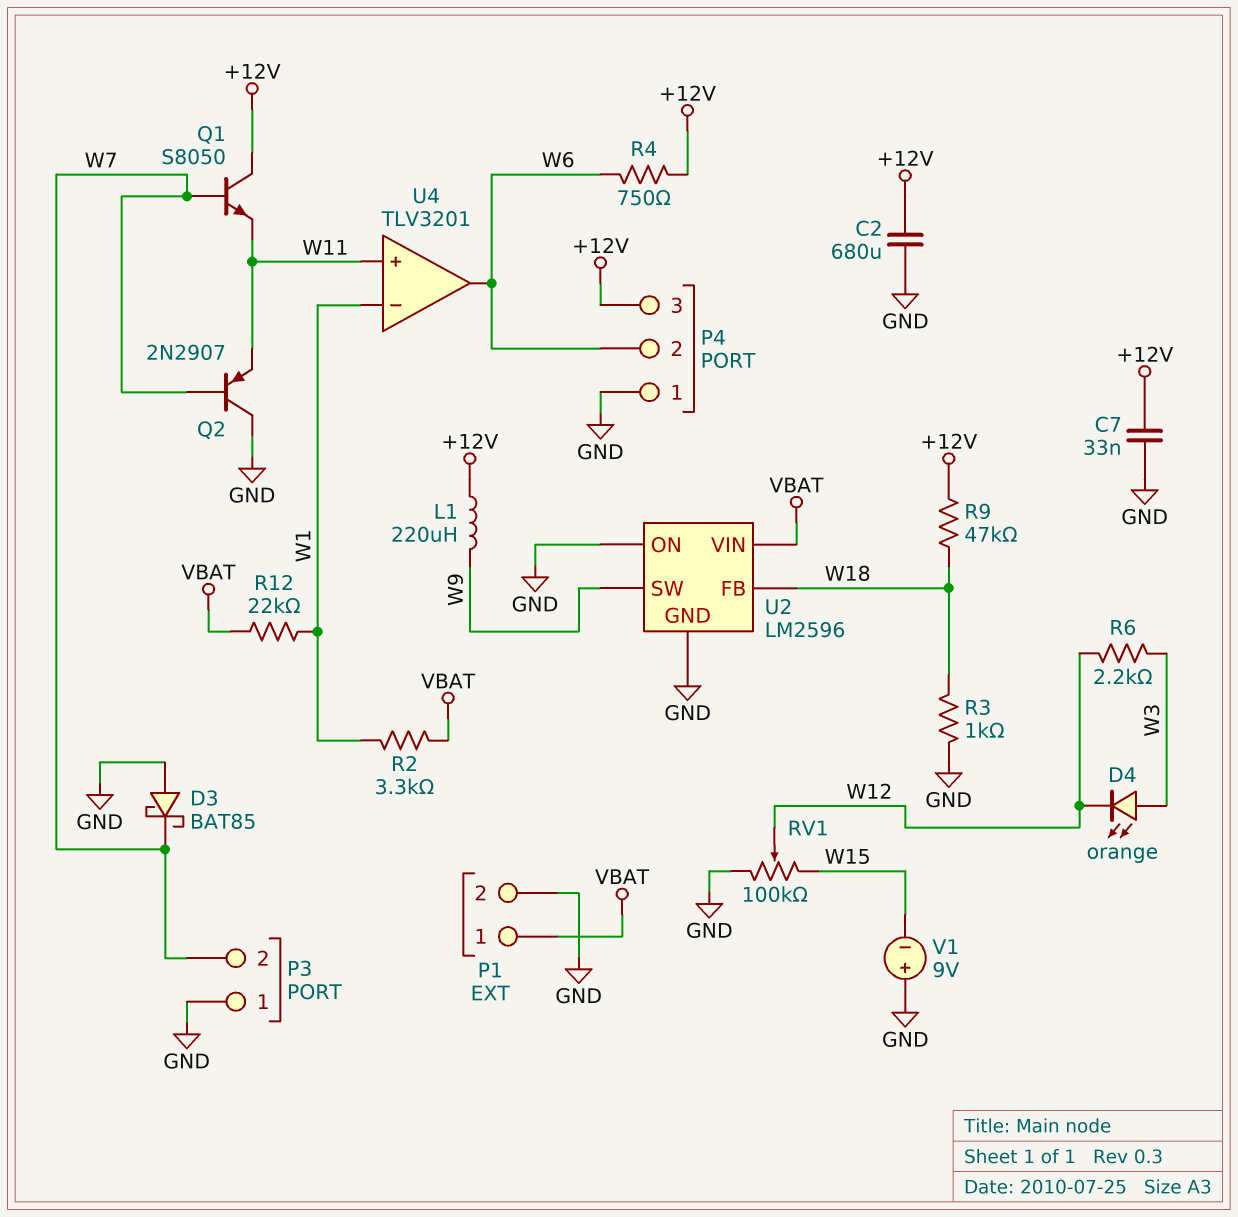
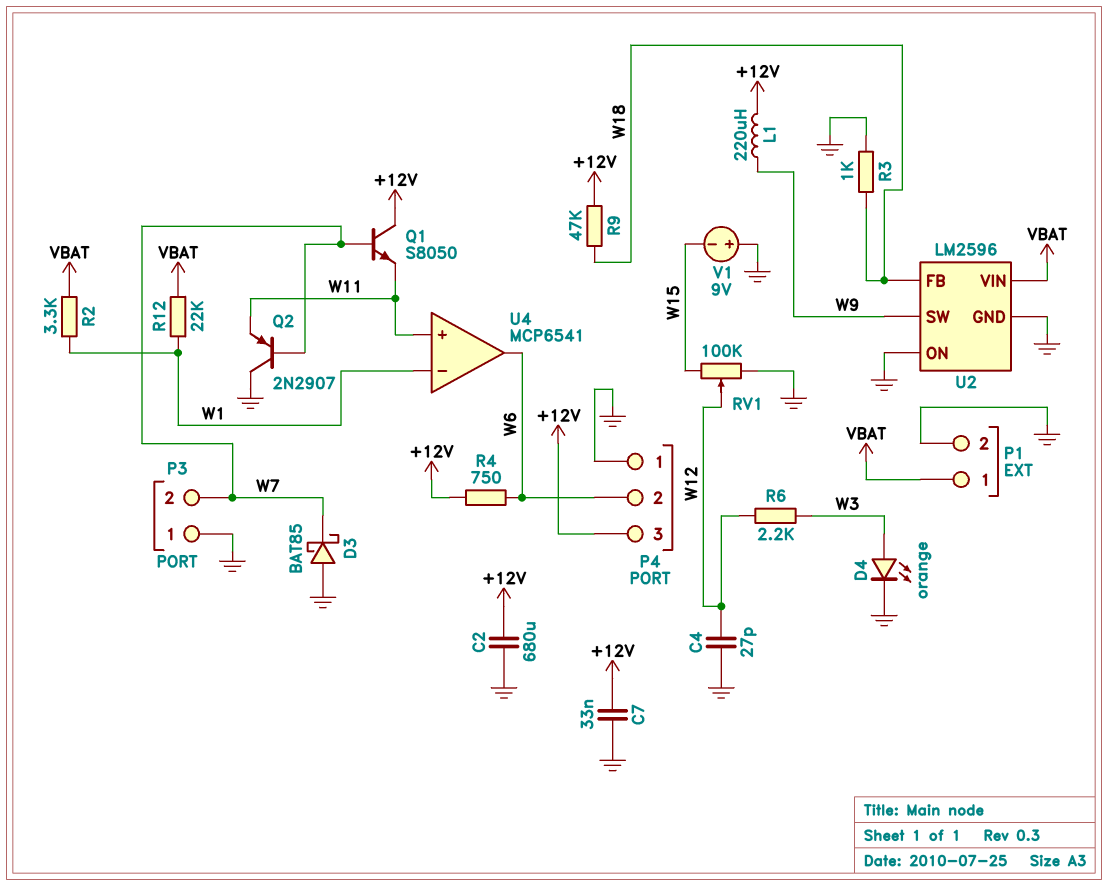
C4: none -> 27pF (GND, W12)
D4: LED orange (A W3, K W12) -> LED orange (A W3, K GND)
U4: TLV3201 -> MCP6541

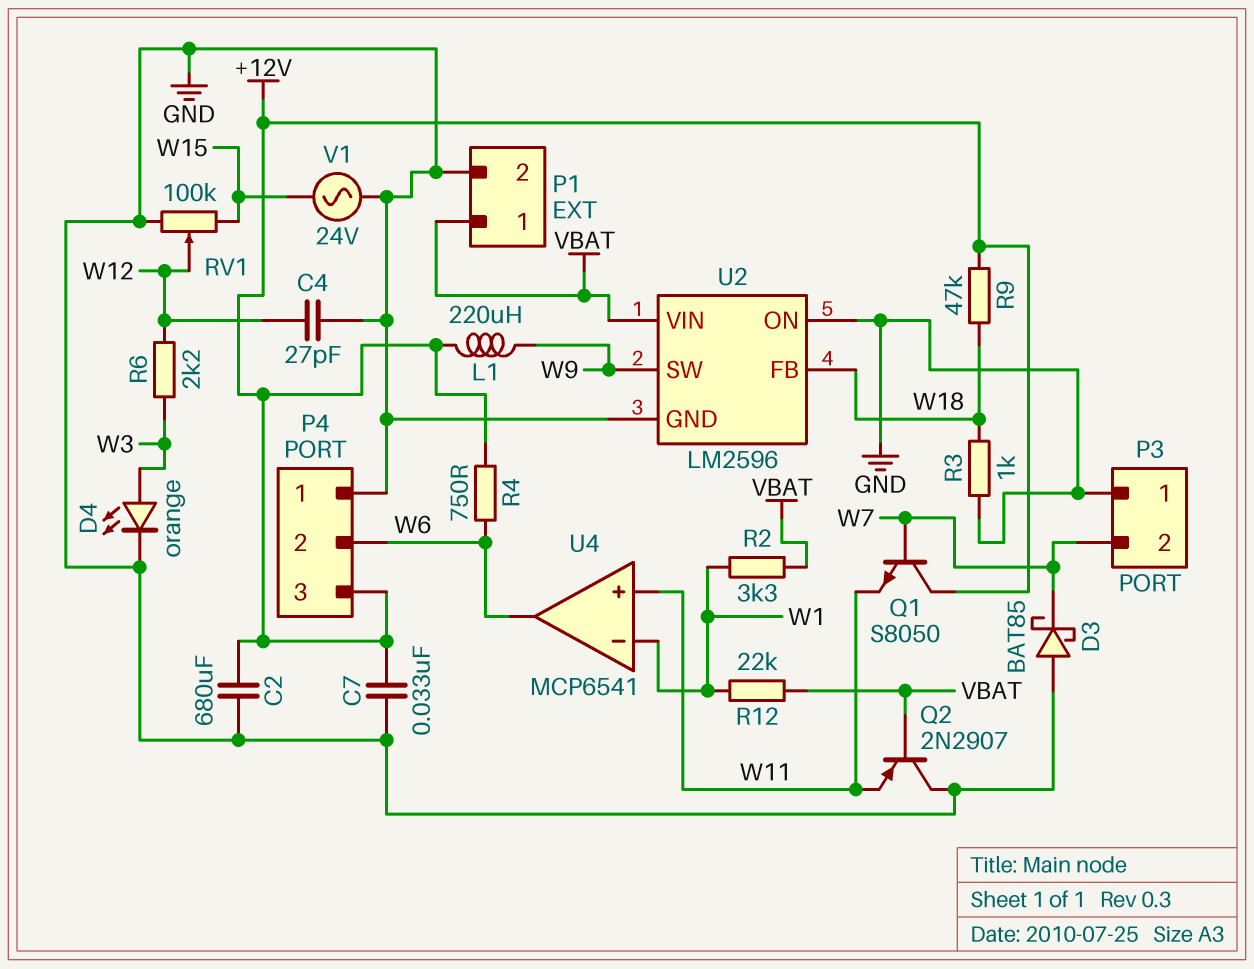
Q2: PNP 2N2907 (B W7, C GND, E W11) -> PNP 2N2907 (B VBAT, C GND, E W11)
V1: 9V (plus GND, minus W15) -> AC 24V (GND, W15)

